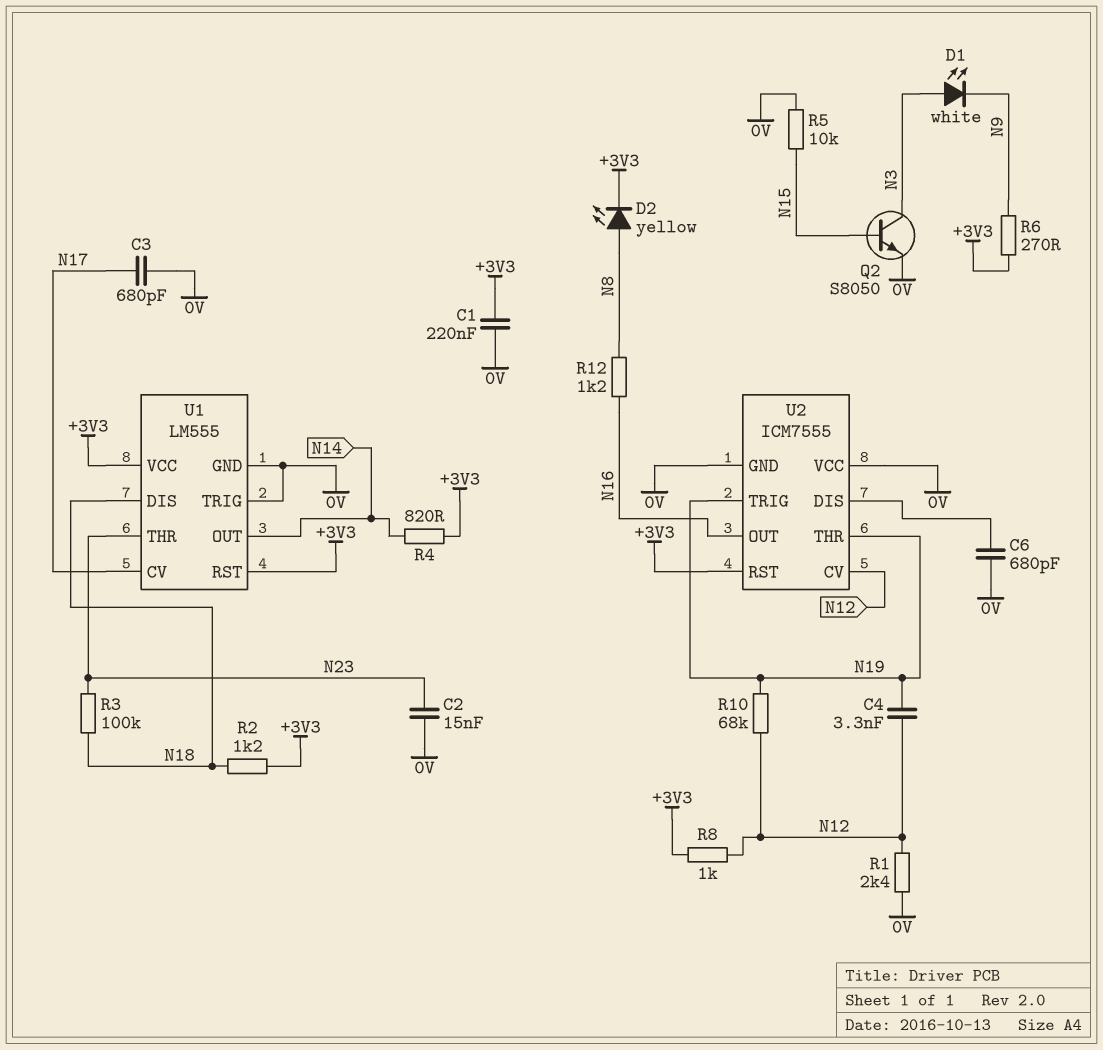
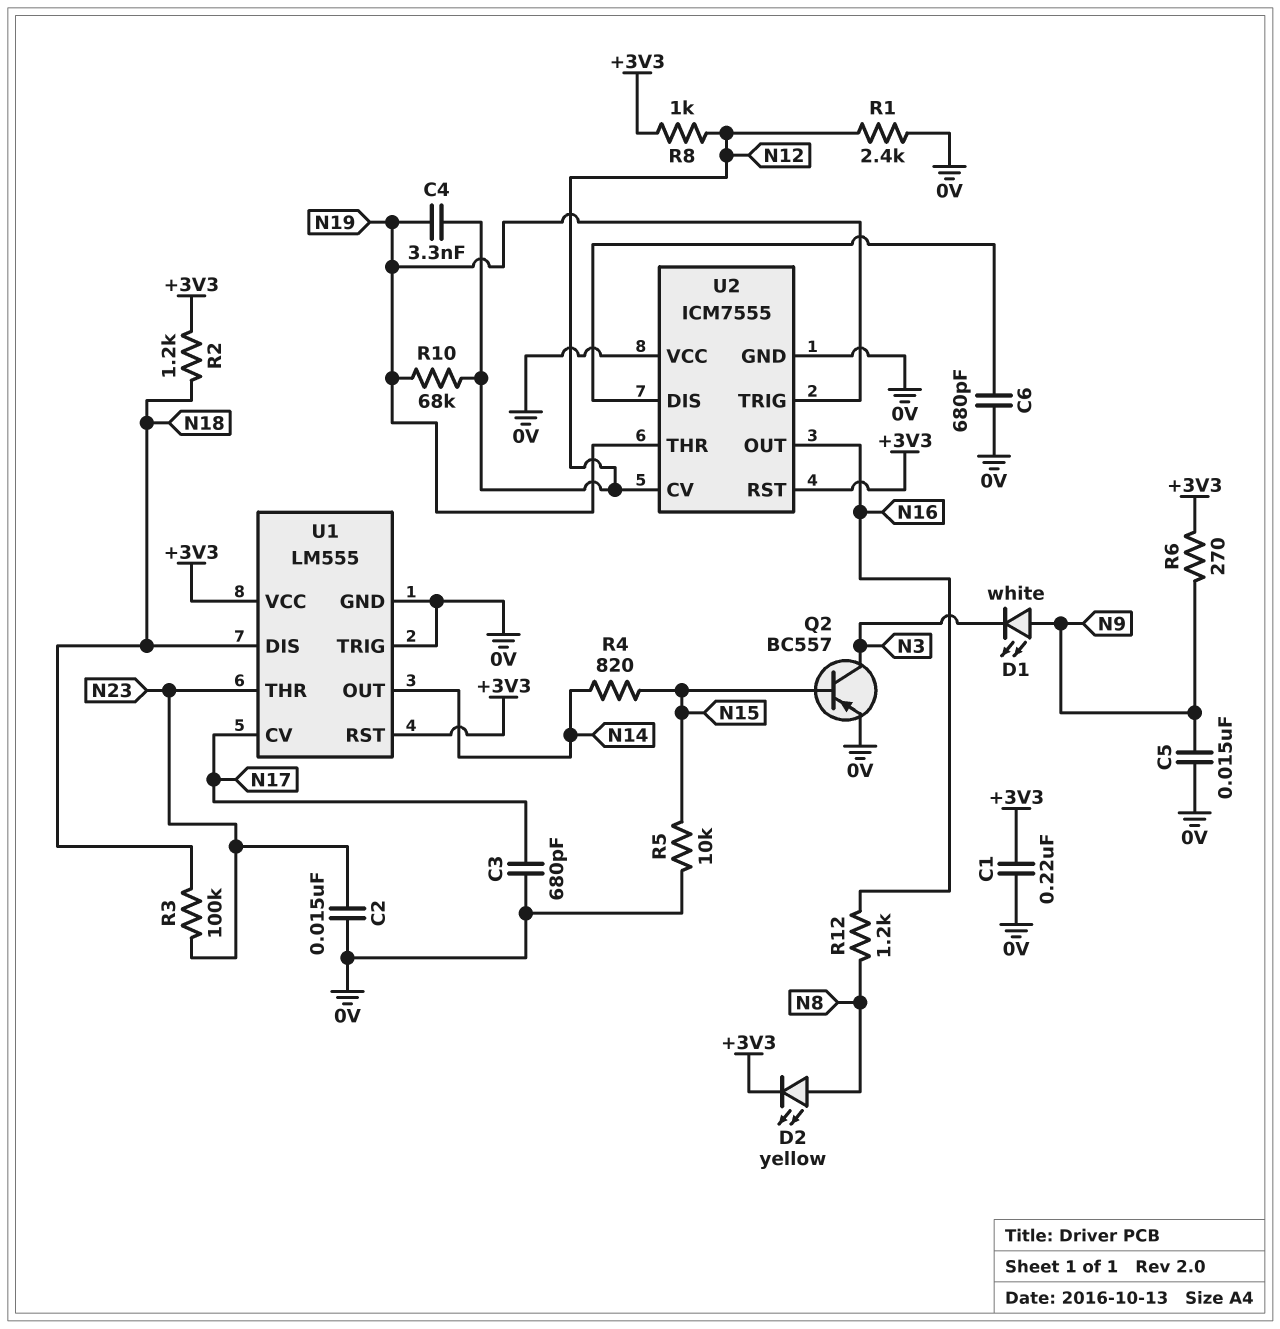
C5: none -> 15nF (0V, N9)
D1: LED white (A N3, K N9) -> LED white (A N9, K N3)
Q2: NPN S8050 (B N15, C N3, E 0V) -> PNP BC557 (B N15, C N3, E 0V)
R4: 820 (+3V3, N14) -> 820 (N14, N15)

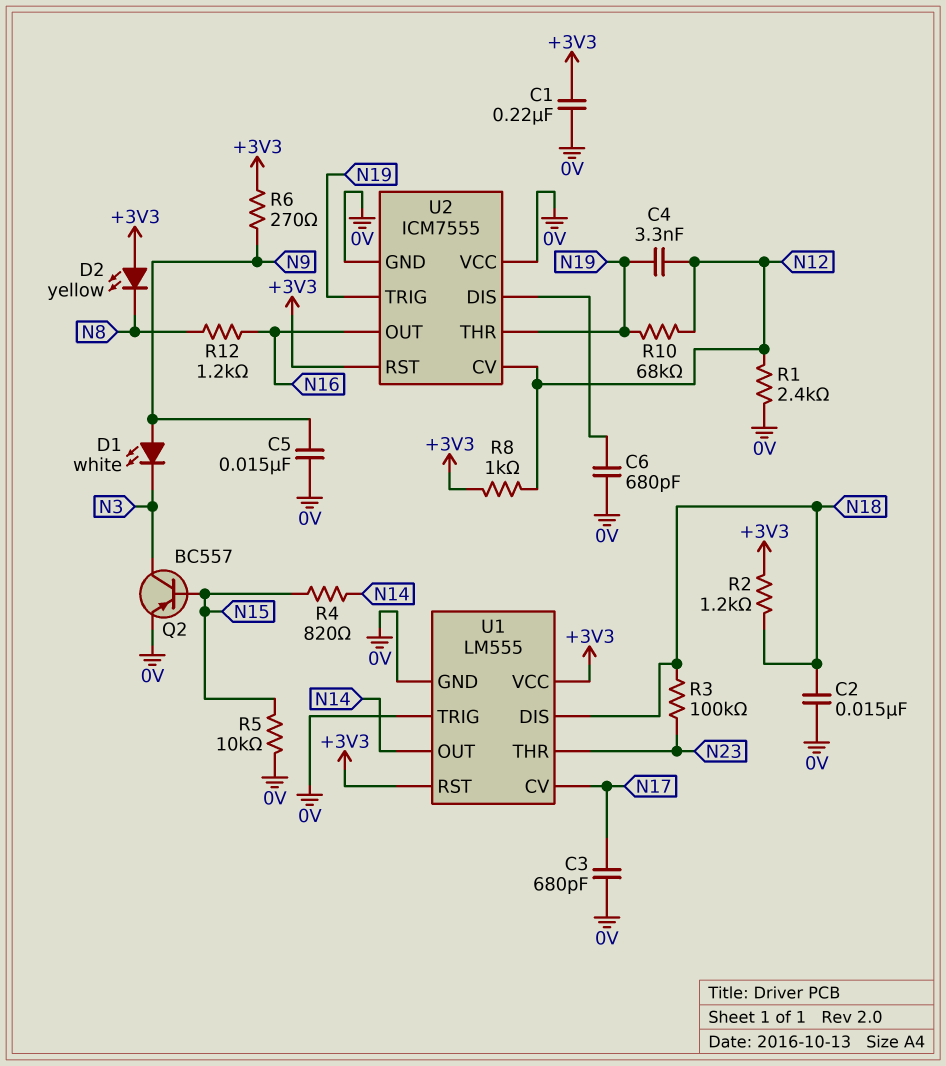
C2: 15nF (0V, N23) -> 15nF (0V, N18)
D2: LED yellow (A N8, K +3V3) -> LED yellow (A +3V3, K N8)

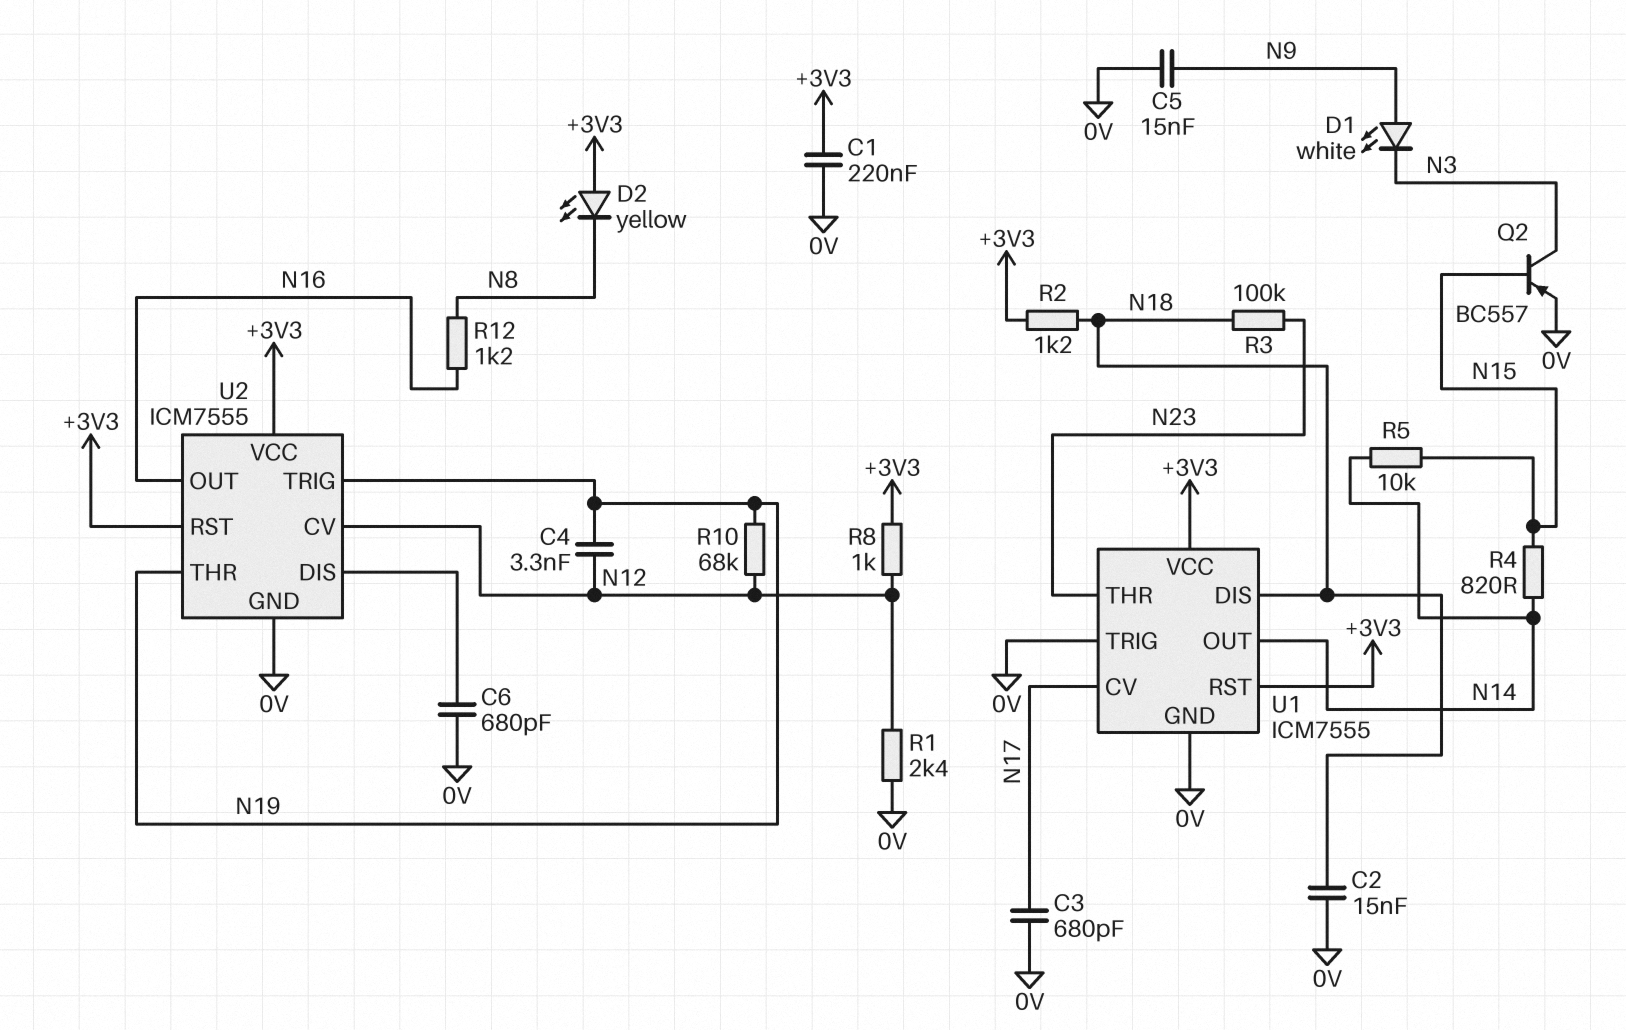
R5: 10k (0V, N15) -> 10k (N14, N15)
R6: 270 (+3V3, N9) -> none
U1: LM555 -> ICM7555
U2 pin VCC: 0V -> +3V3

